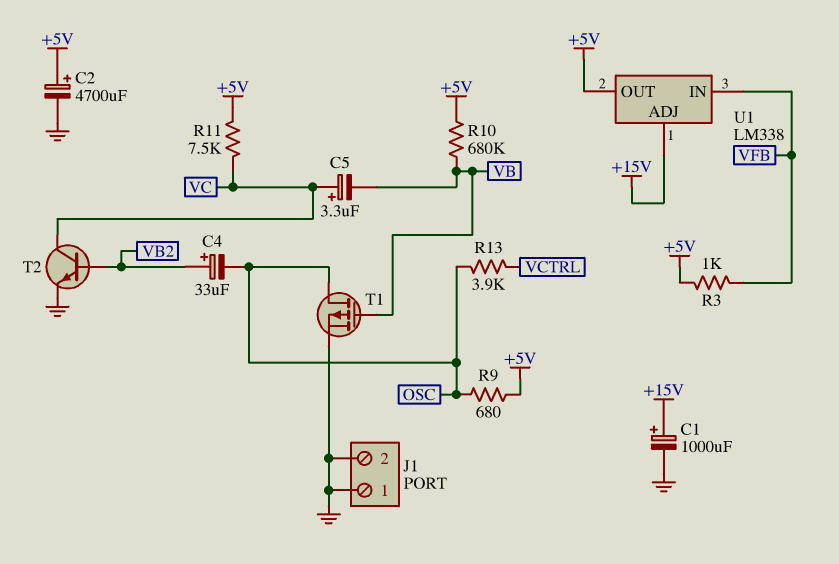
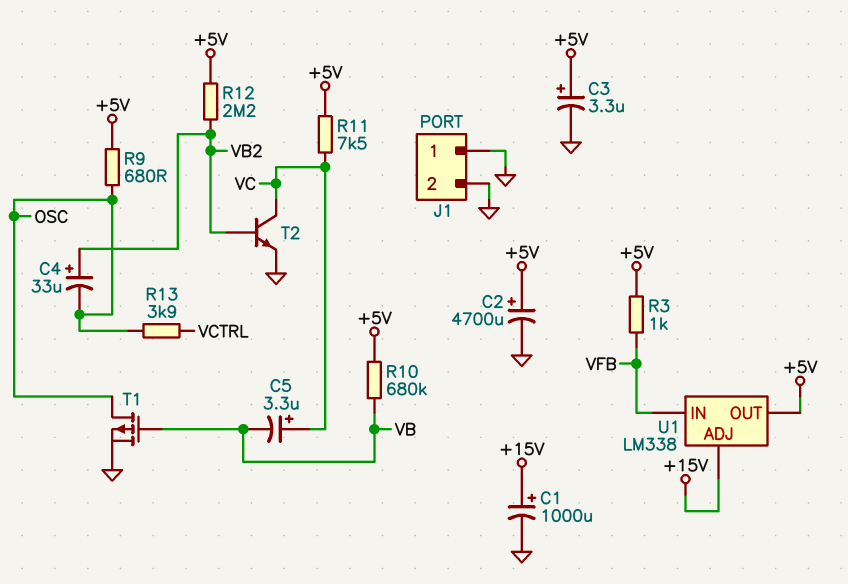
C3: none -> 3.3uF (plus +5V, minus GND)
R12: none -> 2.2M (+5V, VB2)

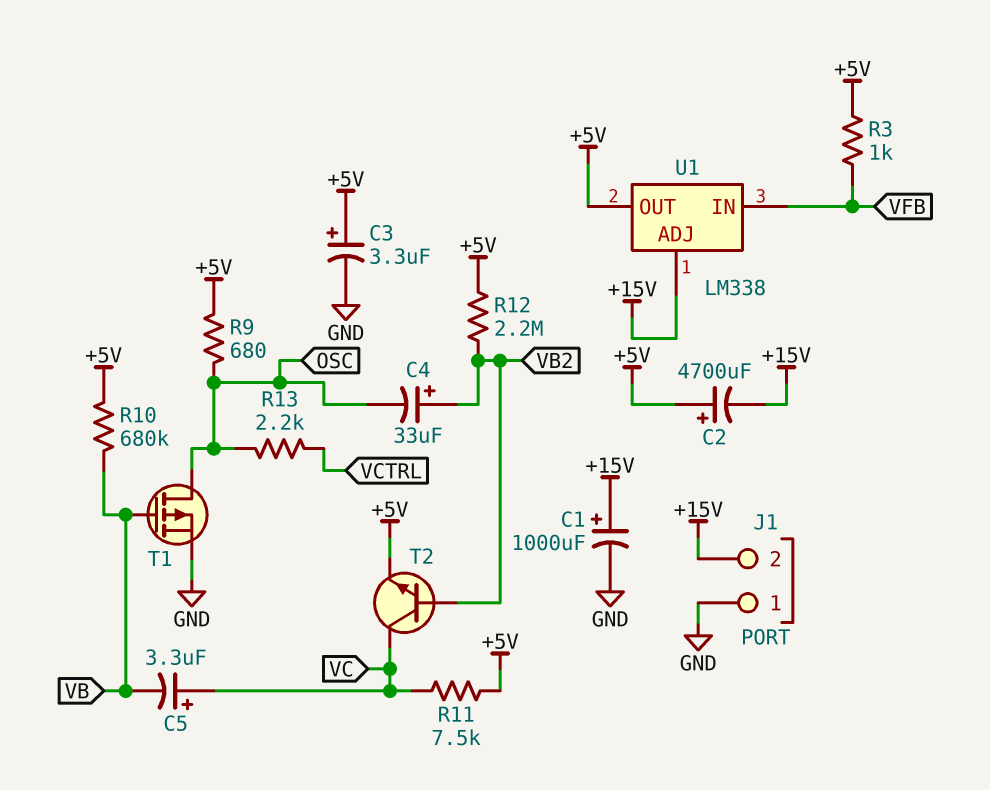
C2: 4700uF (plus +5V, minus GND) -> 4700uF (plus +5V, minus +15V)
J1 pin 2: GND -> +15V
R13: 3.9k (OSC, VCTRL) -> 2.2k (OSC, VCTRL)
T2: NPN (B VB2, C VC, E GND) -> NPN (B VB2, C VC, E +5V)

